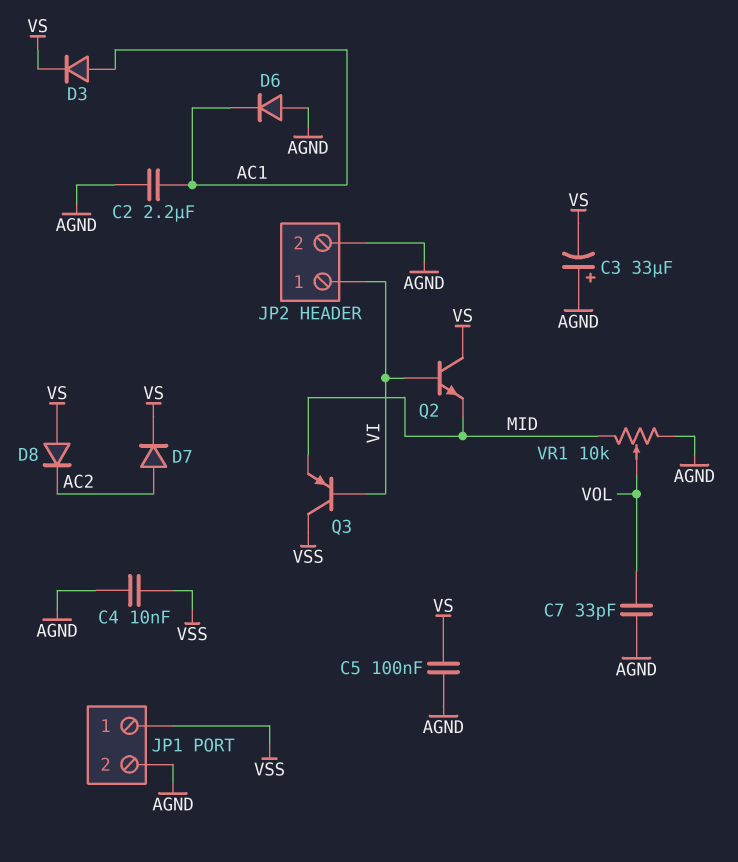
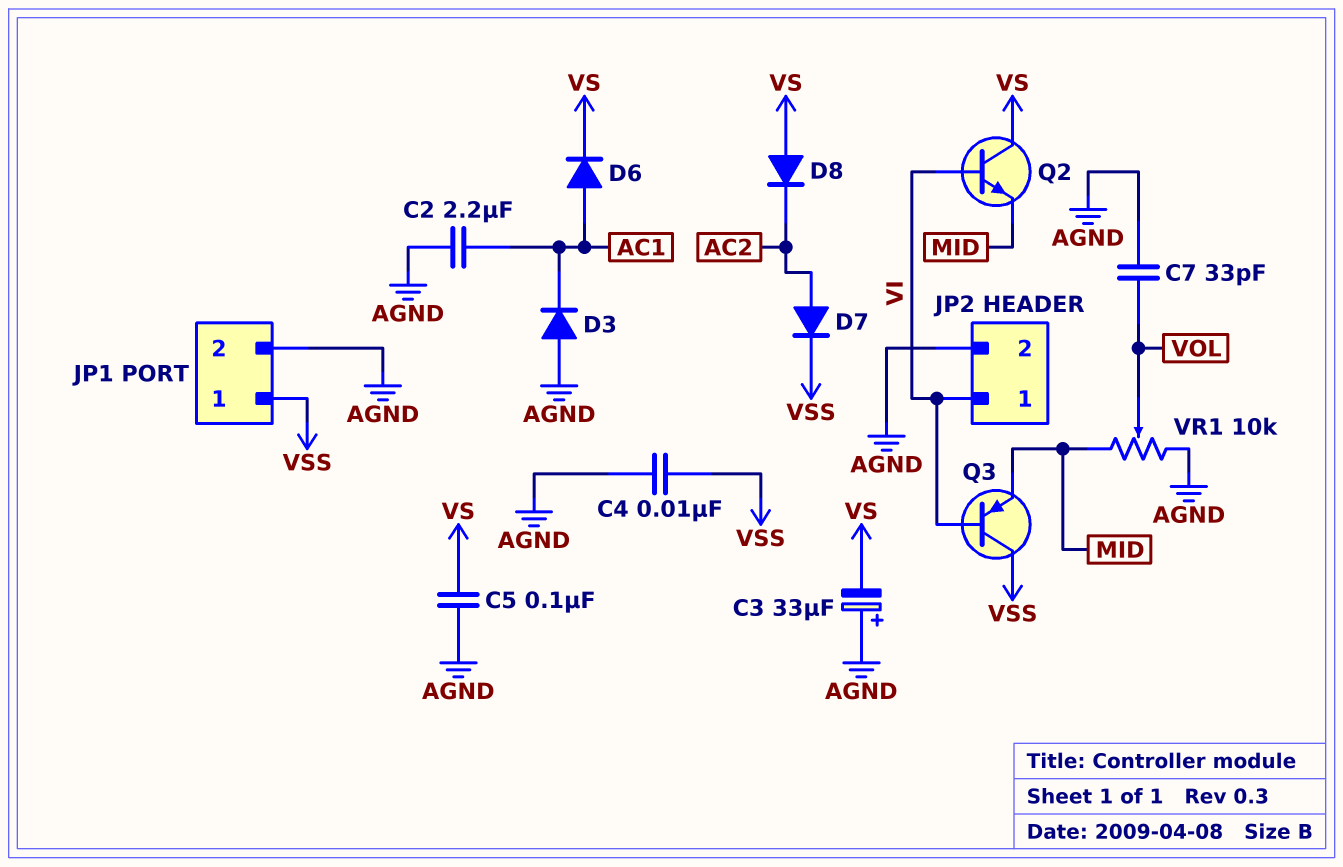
D3: diode (A AC1, K VS) -> diode (A AGND, K AC1)
D6: diode (A AGND, K AC1) -> diode (A AC1, K VS)
D7: diode (A AC2, K VS) -> diode (A AC2, K VSS)

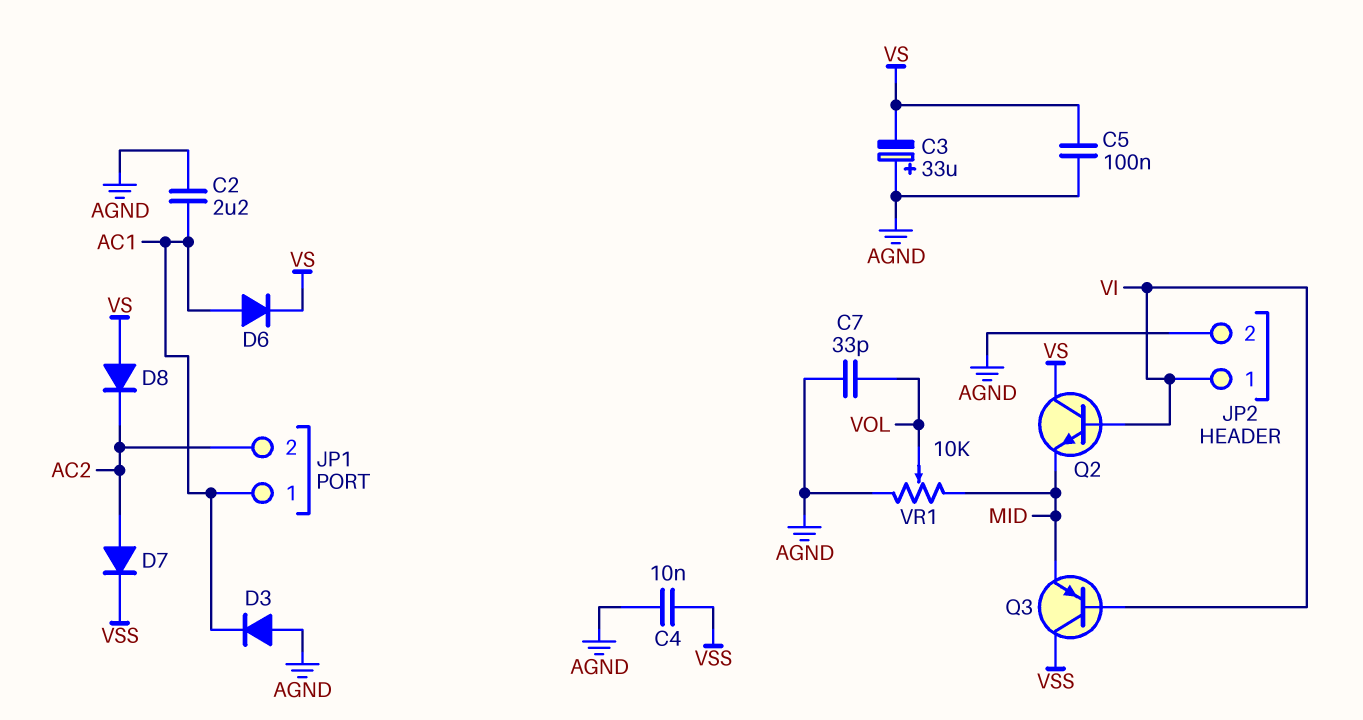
JP1 pin 1: VSS -> AC1
JP1 pin 2: AGND -> AC2

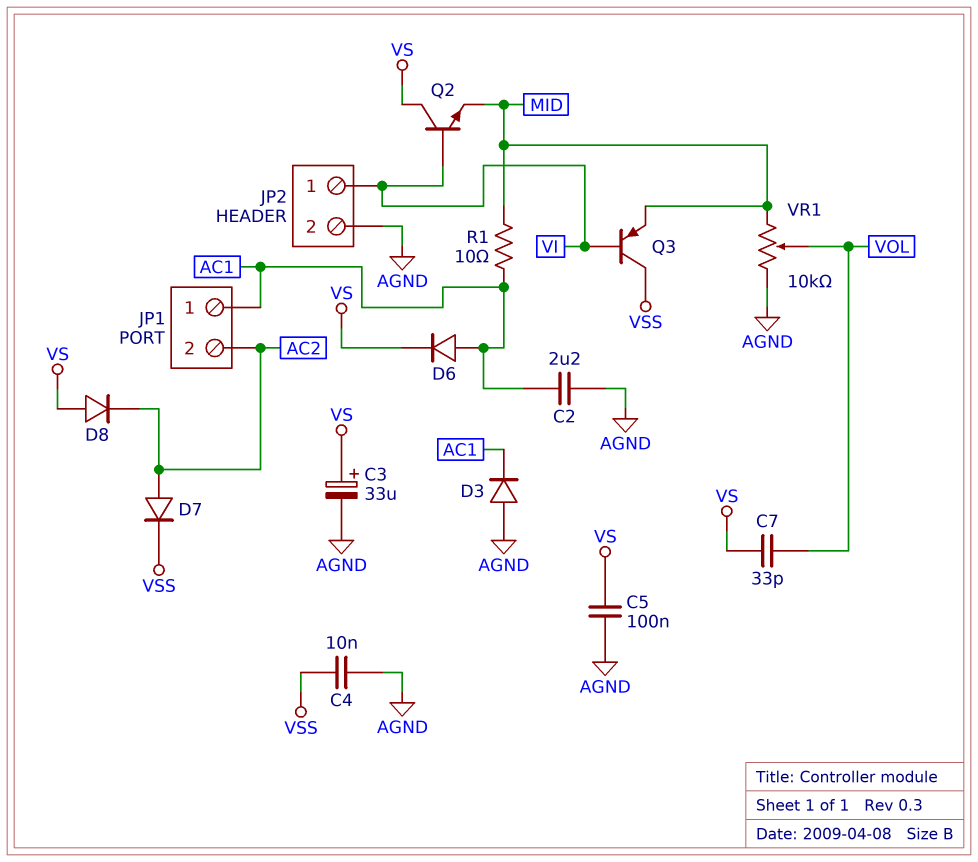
C3: 33uF (plus AGND, minus VS) -> 33uF (plus VS, minus AGND)
C7: 33pF (AGND, VOL) -> 33pF (VOL, VS)
R1: none -> 10 (AC1, MID)

